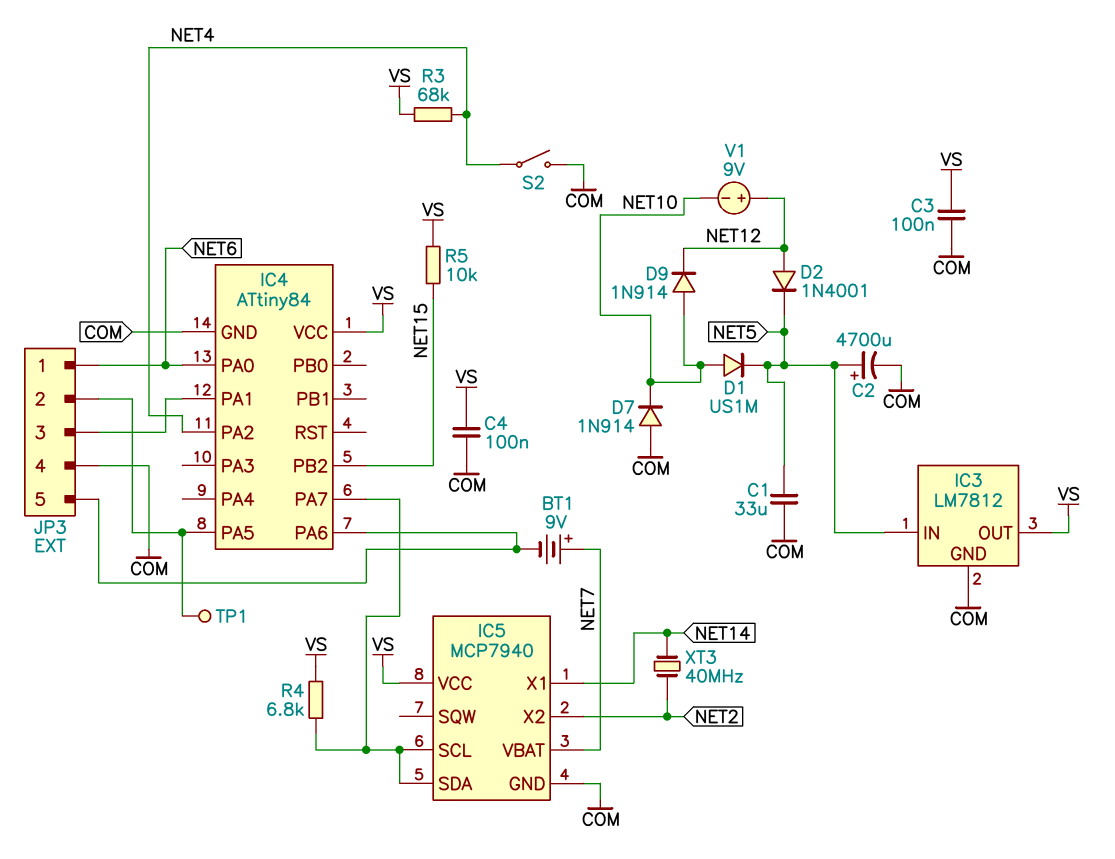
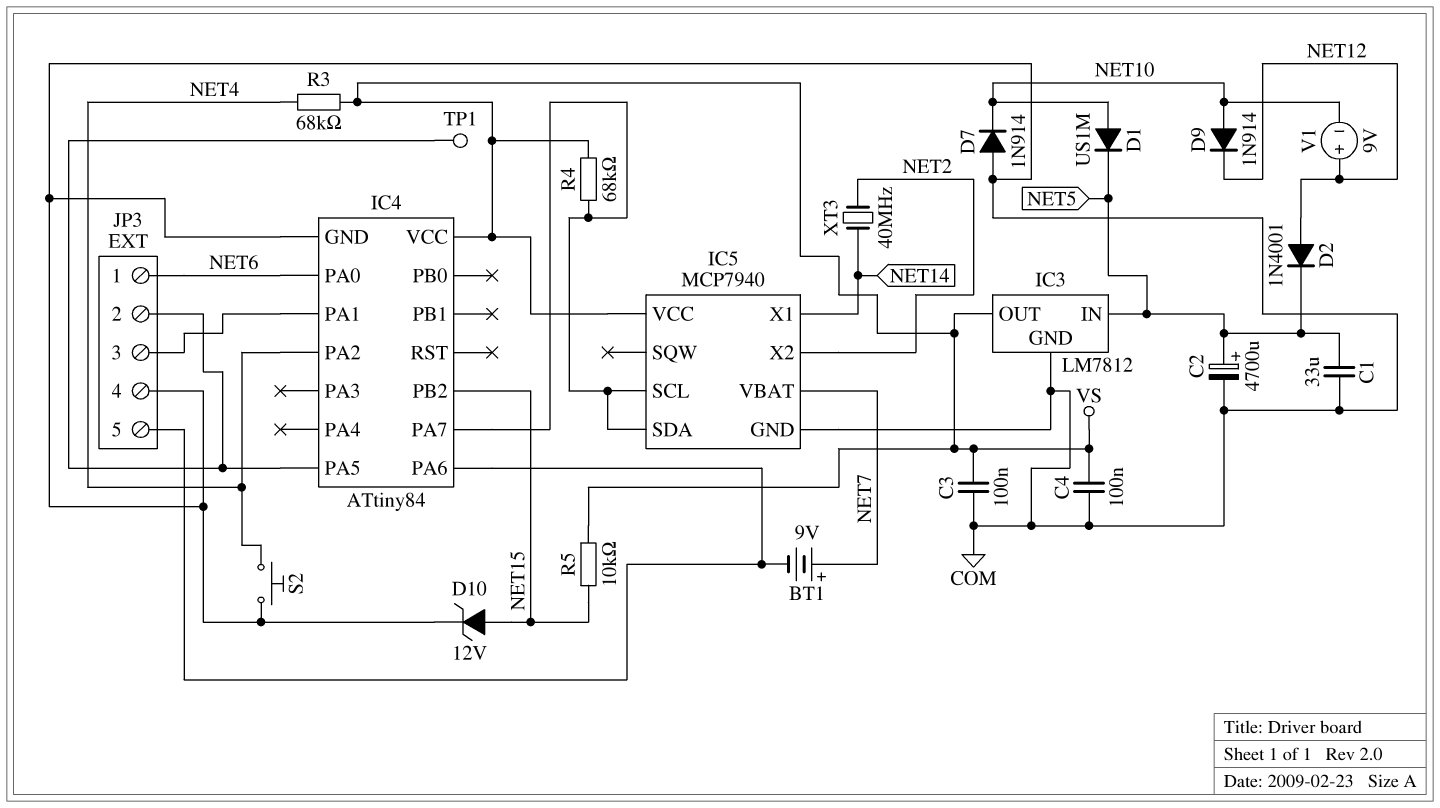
D10: none -> zener 12V (A NET15, K COM)
R4: 6.8k (IC4/PA7, VS) -> 68k (IC4/PA7, VS)
S2: switch (COM, NET4) -> button (COM, NET4)

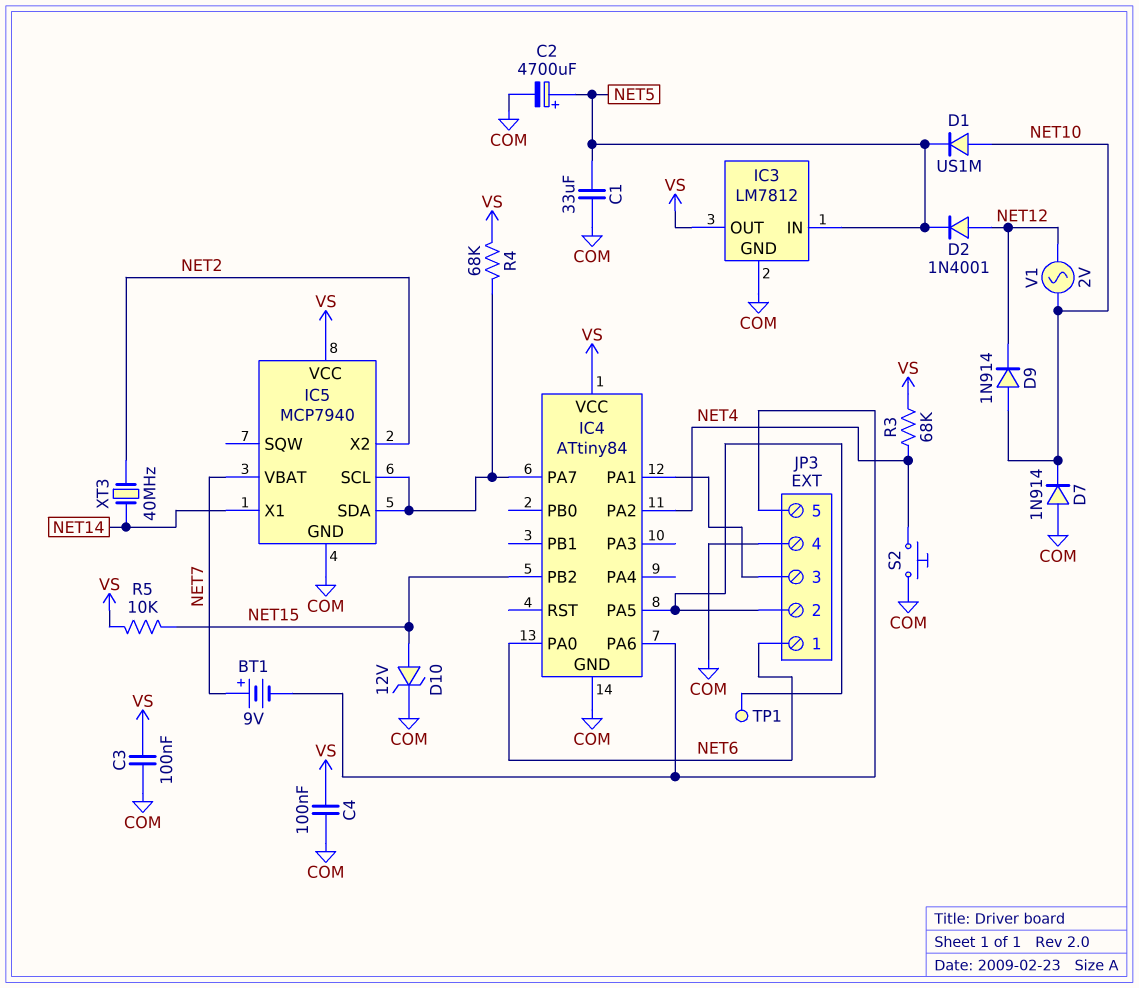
V1: 9V (plus NET12, minus NET10) -> AC 2V (NET10, NET12)

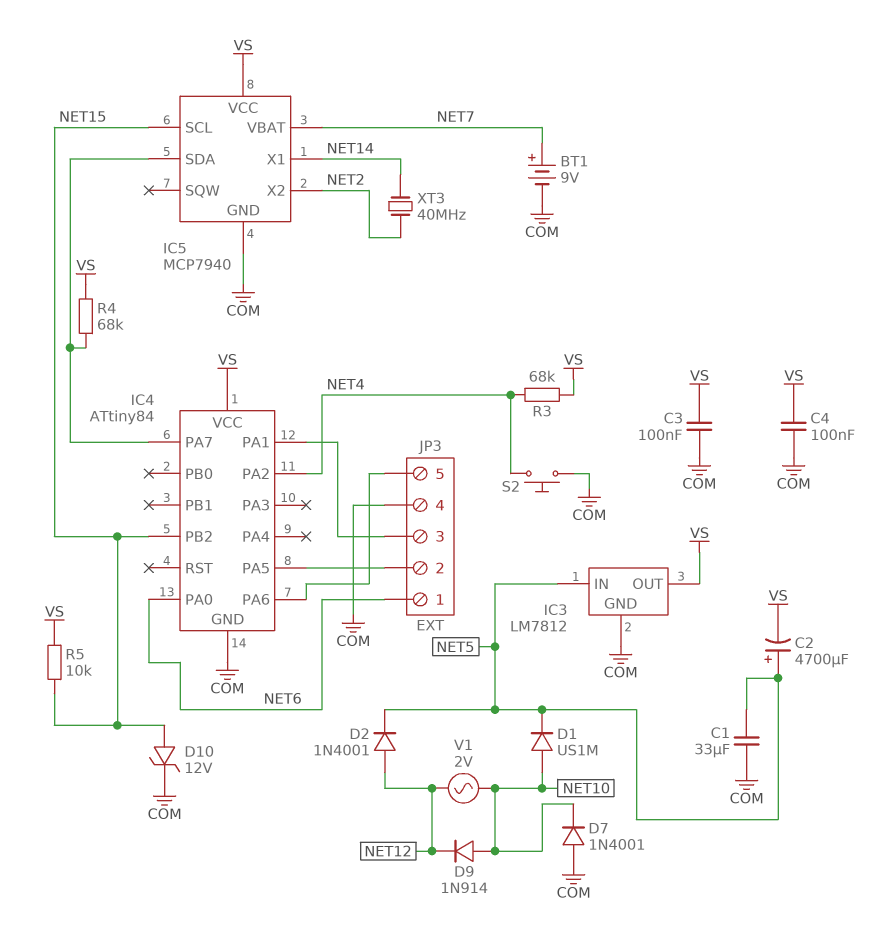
BT1: 9V (plus NET7, minus IC4/PA6) -> 9V (plus NET7, minus COM)
C2: 4700uF (plus NET5, minus COM) -> 4700uF (plus NET5, minus VS)
D7: diode 1N914 (A COM, K NET10) -> diode 1N4001 (A COM, K NET10)
IC5 pin SCL: IC4/PA7 -> NET15
TP1: test point (IC4/PA5) -> none

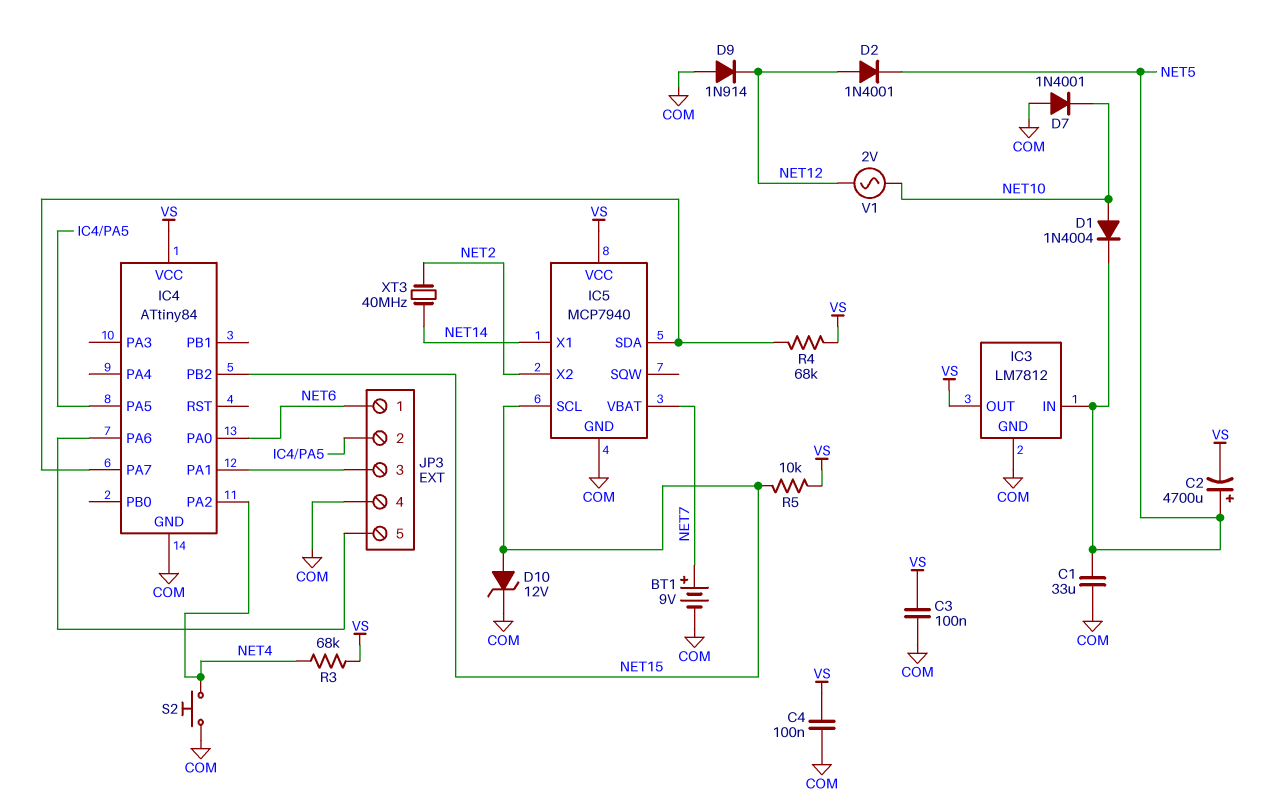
D1: diode US1M (A NET10, K NET5) -> diode 1N4004 (A NET10, K NET5)
D9: diode 1N914 (A NET10, K NET12) -> diode 1N914 (A COM, K NET12)

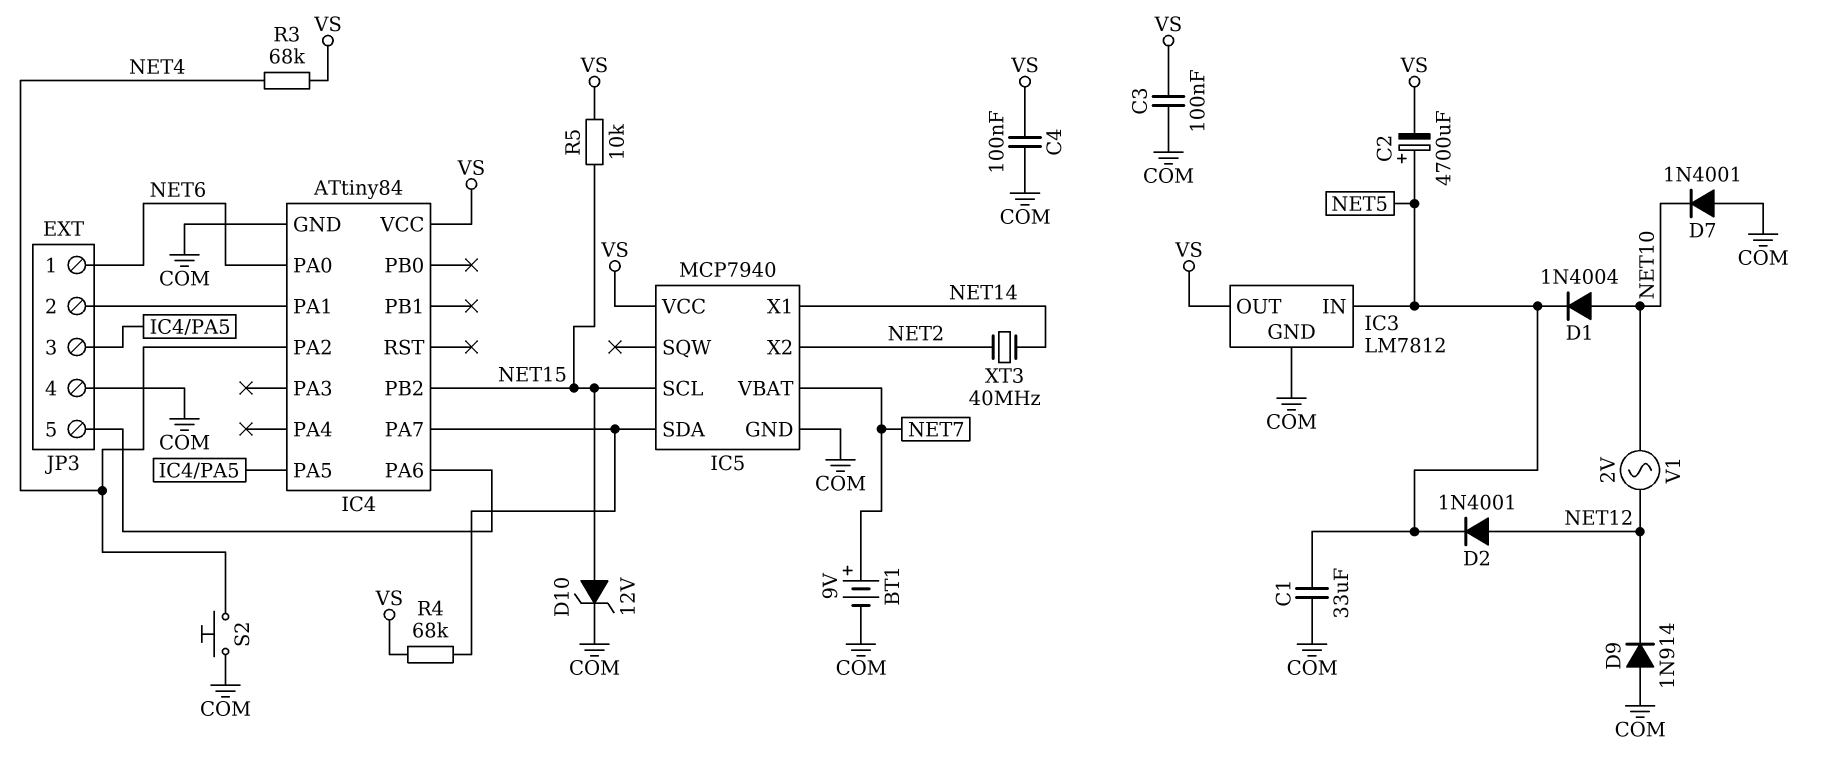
JP3 pin 2: IC4/PA5 -> IC4/PA1
JP3 pin 3: IC4/PA1 -> IC4/PA5

